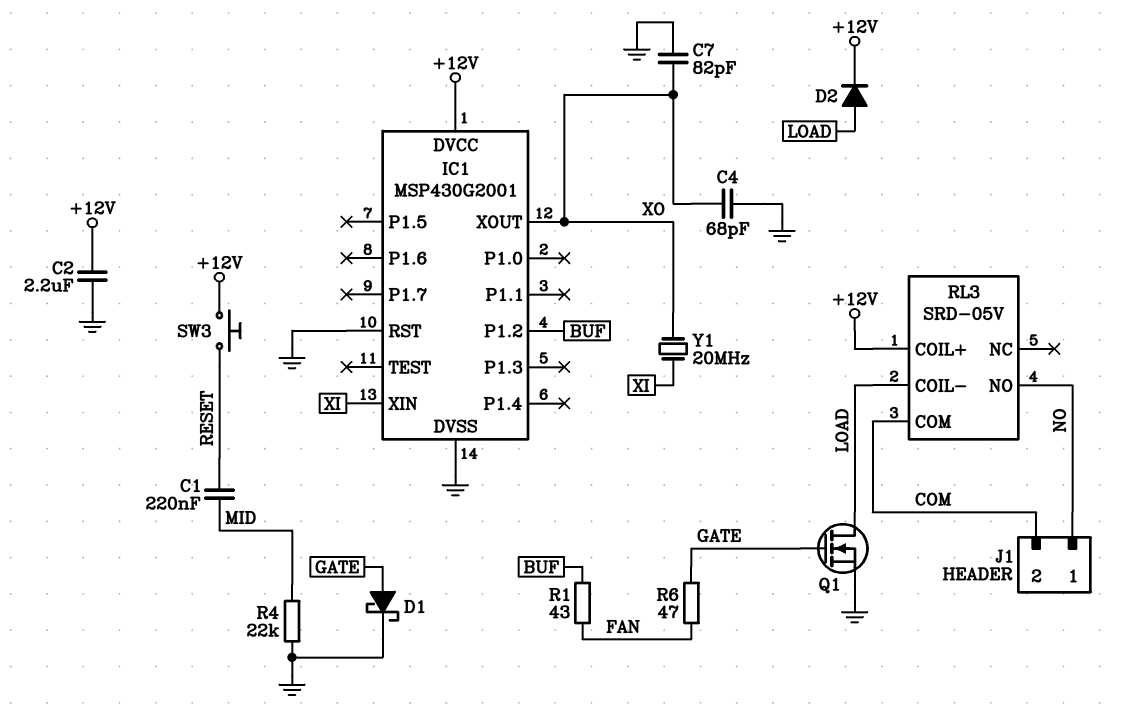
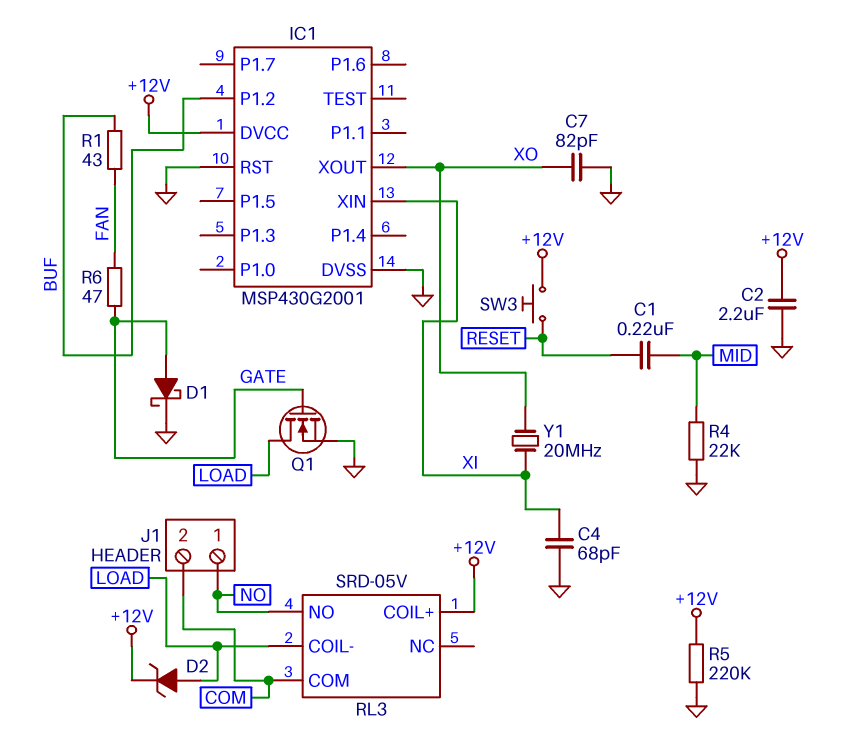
C4: 68pF (GND, XO) -> 68pF (GND, XI)
D2: diode (A LOAD, K +12V) -> zener (A LOAD, K +12V)
R5: none -> 220k (+12V, GND)

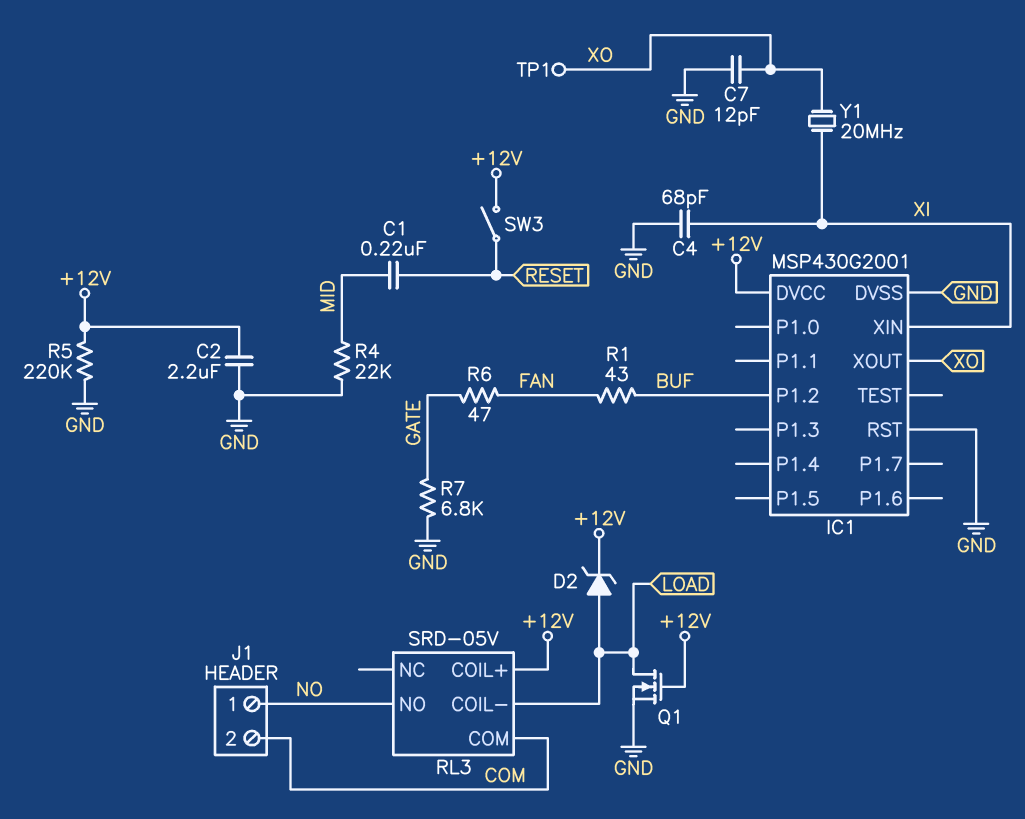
C7: 82pF (GND, XO) -> 12pF (GND, XO)
D1: schottky (A GATE, K GND) -> none
Q1: NMOS (G GATE, D LOAD, S GND) -> NMOS (G +12V, D LOAD, S GND)
R7: none -> 6.8k (GATE, GND)
SW3: button (+12V, RESET) -> switch (+12V, RESET)
TP1: none -> test point (XO)

